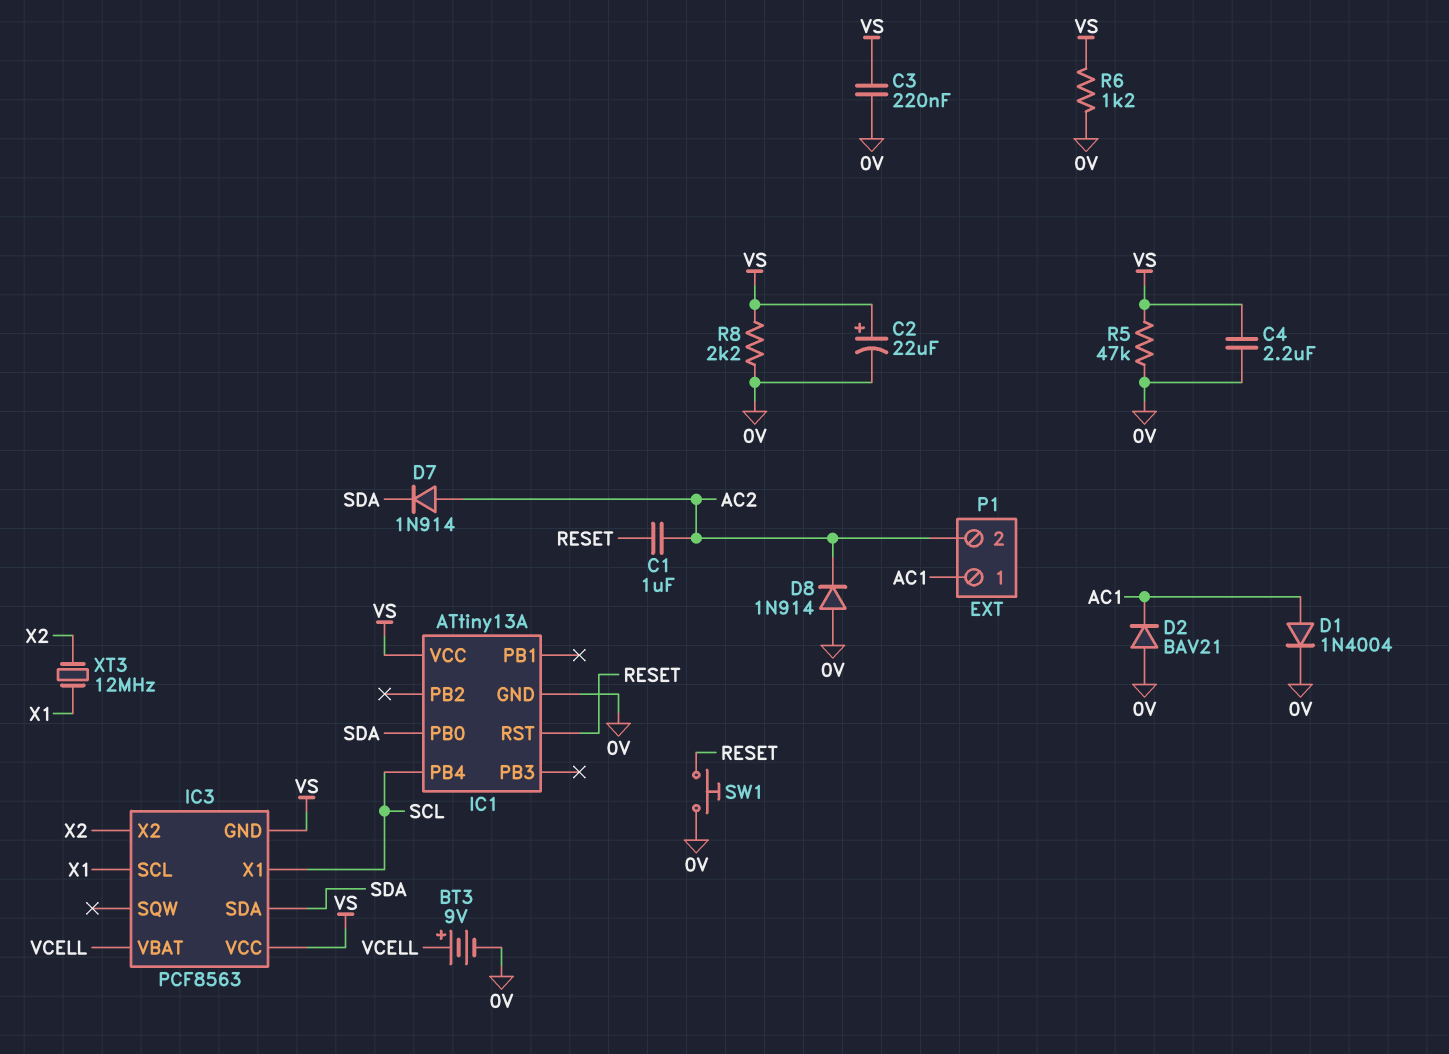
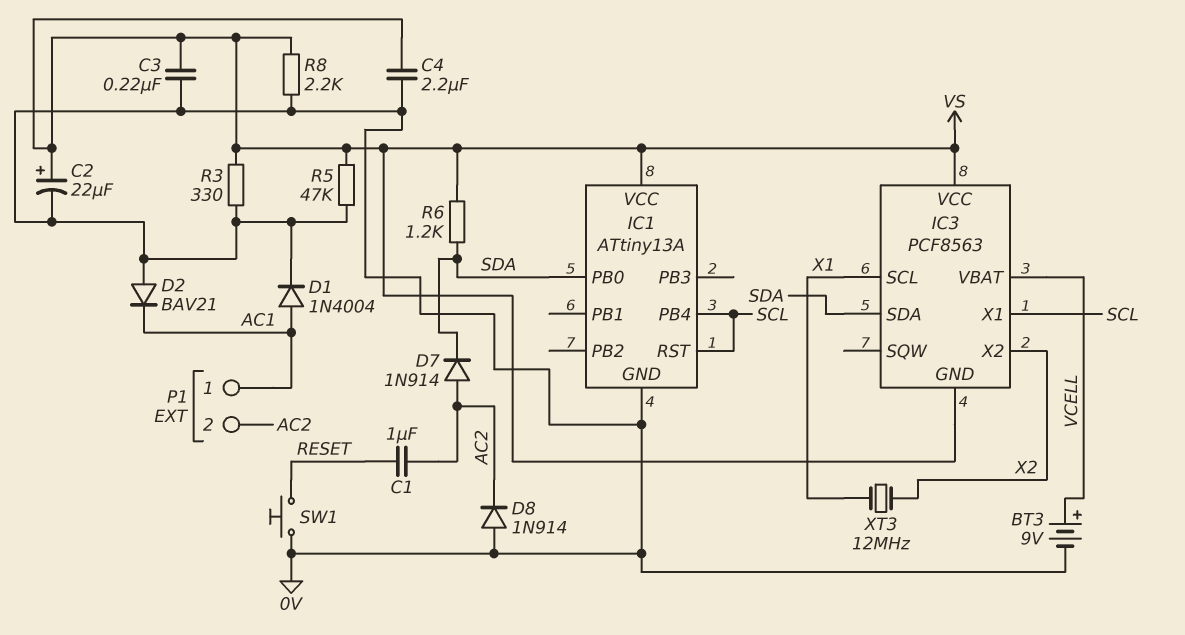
IC1 pin RST: RESET -> SCL
R3: none -> 330 (0V, VS)
R6: 1.2k (0V, VS) -> 1.2k (SDA, VS)

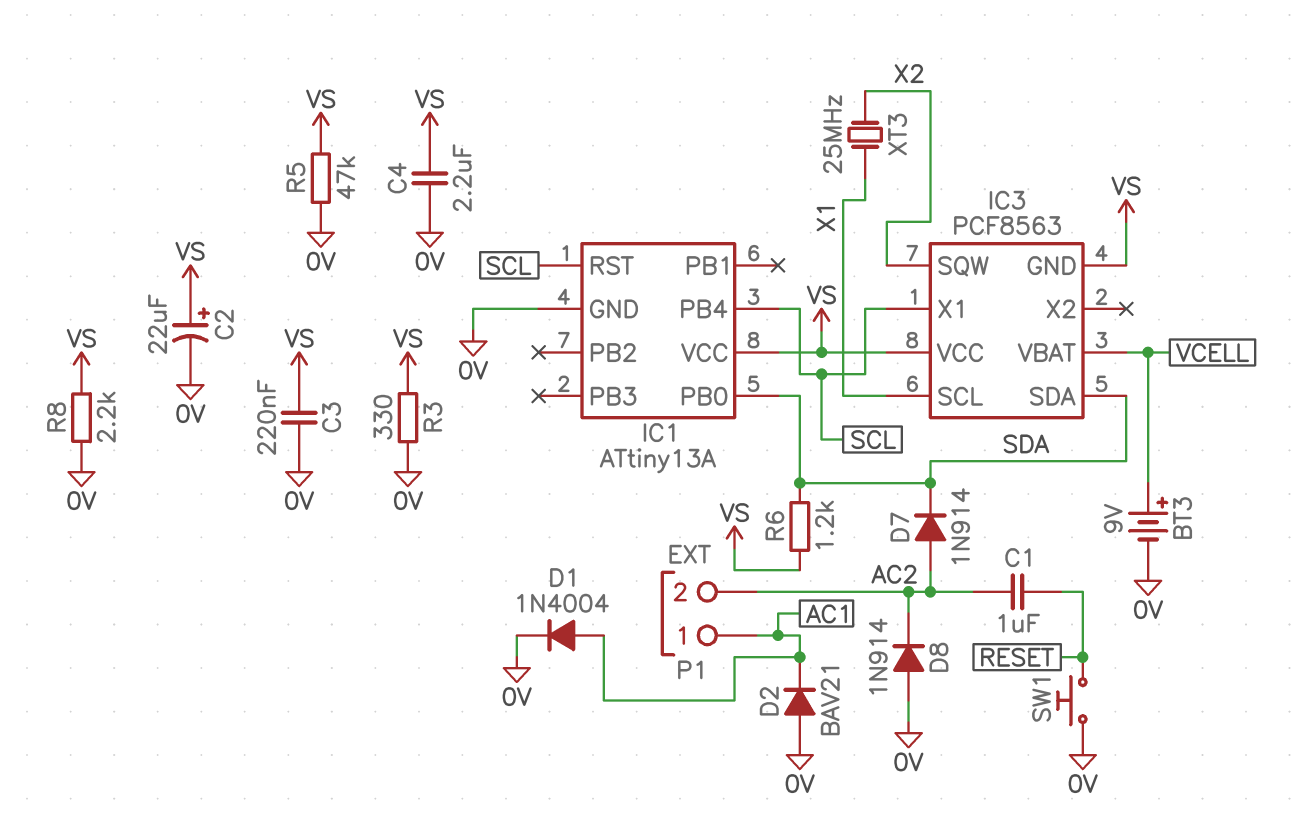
IC3 pin SQW: none -> X2
IC3 pin X2: X2 -> none
XT3: 12MHz (X1, X2) -> 25MHz (X1, X2)

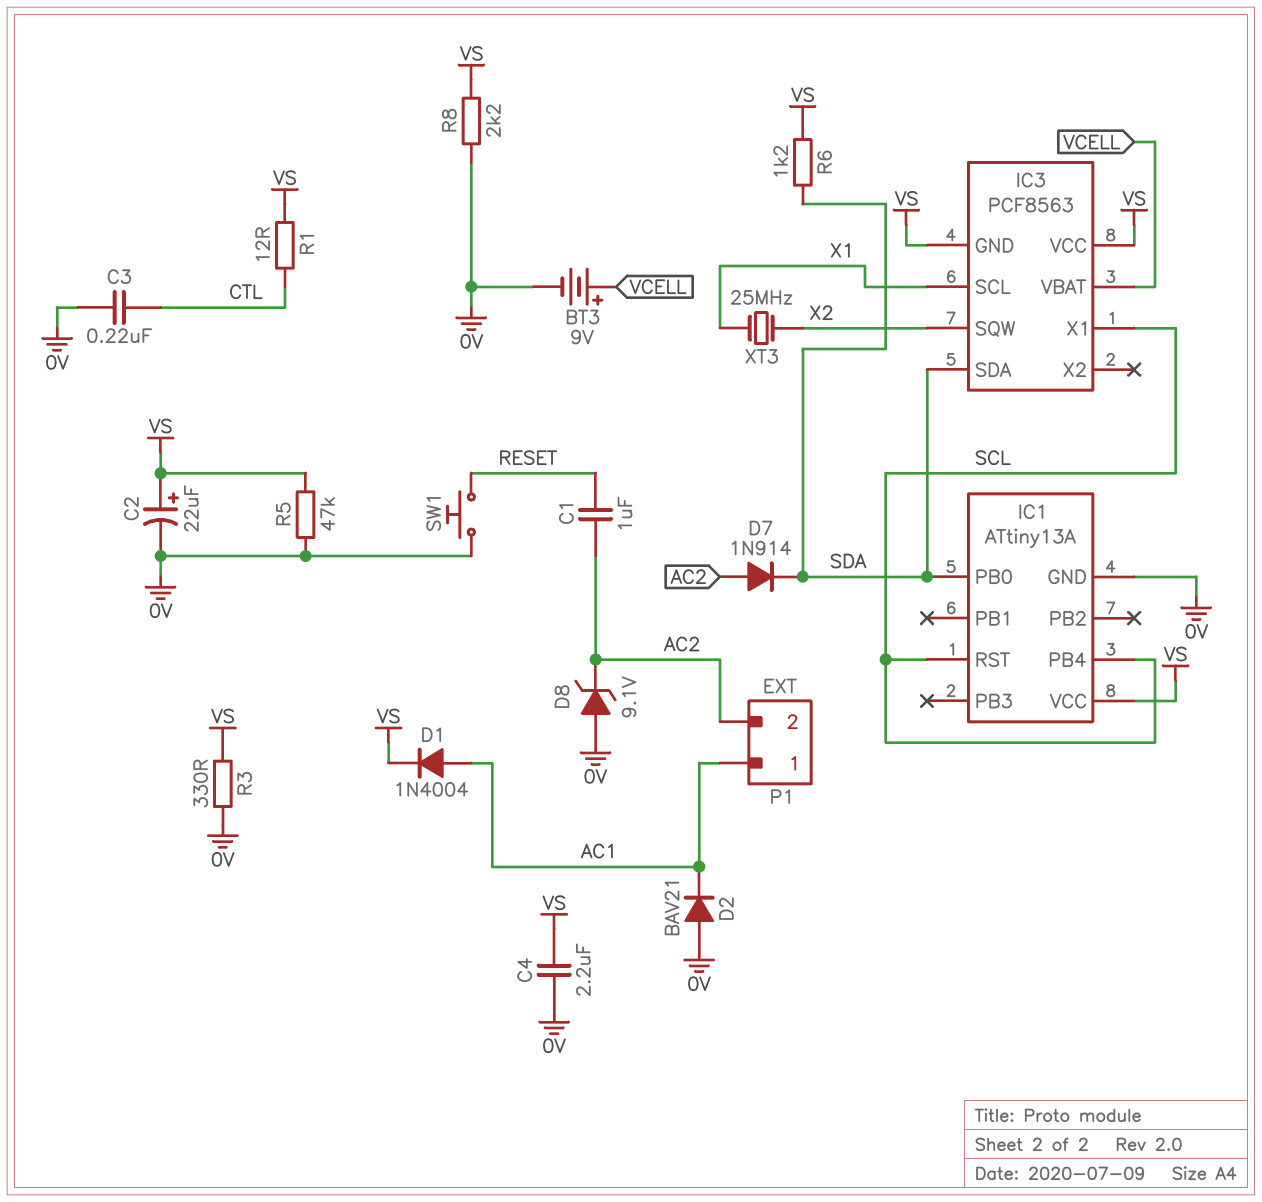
C3: 220nF (0V, VS) -> 220nF (0V, CTL)
D1: diode 1N4004 (A AC1, K 0V) -> diode 1N4004 (A AC1, K VS)
D8: diode 1N914 (A 0V, K AC2) -> zener 9.1V (A 0V, K AC2)
R1: none -> 12 (CTL, VS)

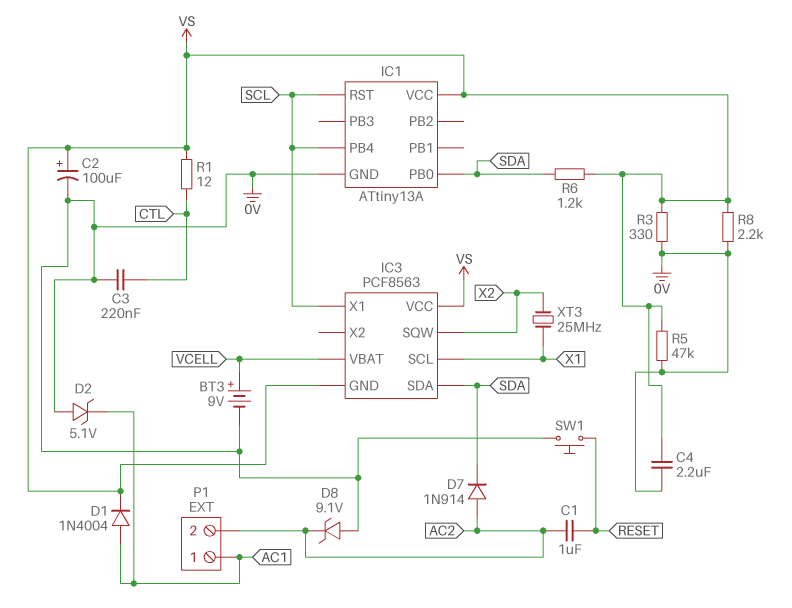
C2: 22uF (plus VS, minus 0V) -> 100uF (plus VS, minus 0V)
D2: diode BAV21 (A 0V, K AC1) -> zener 5.1V (A 0V, K AC1)

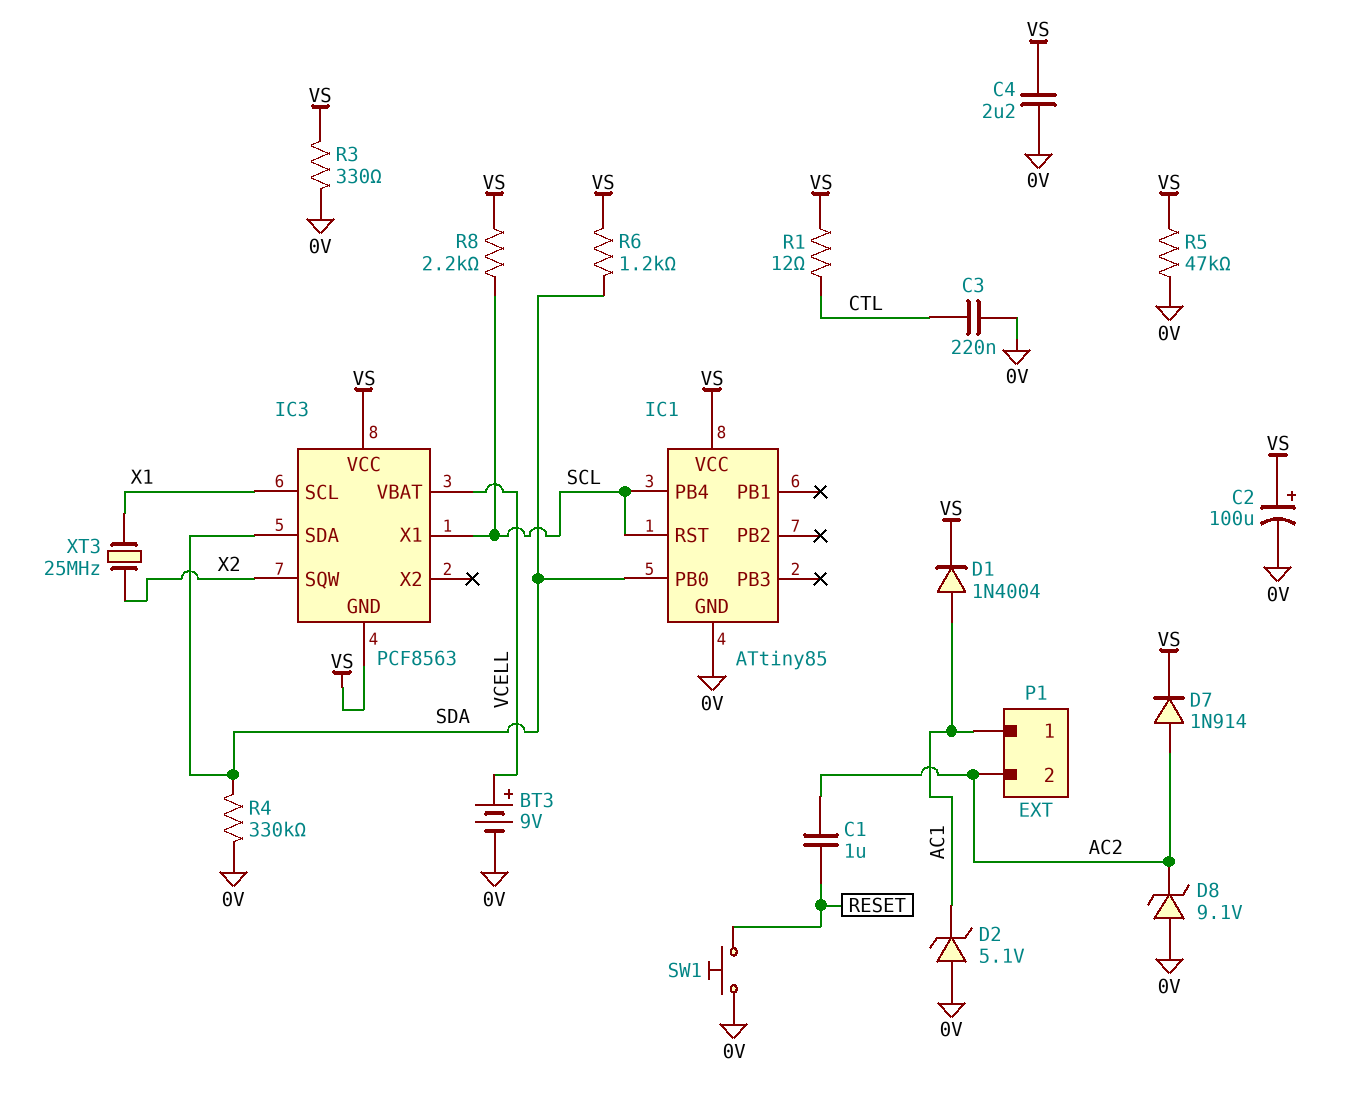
D7: diode 1N914 (A AC2, K SDA) -> diode 1N914 (A AC2, K VS)
IC1: ATtiny13A -> ATtiny85
R4: none -> 330k (0V, SDA)
R8: 2.2k (0V, VS) -> 2.2k (SCL, VS)

